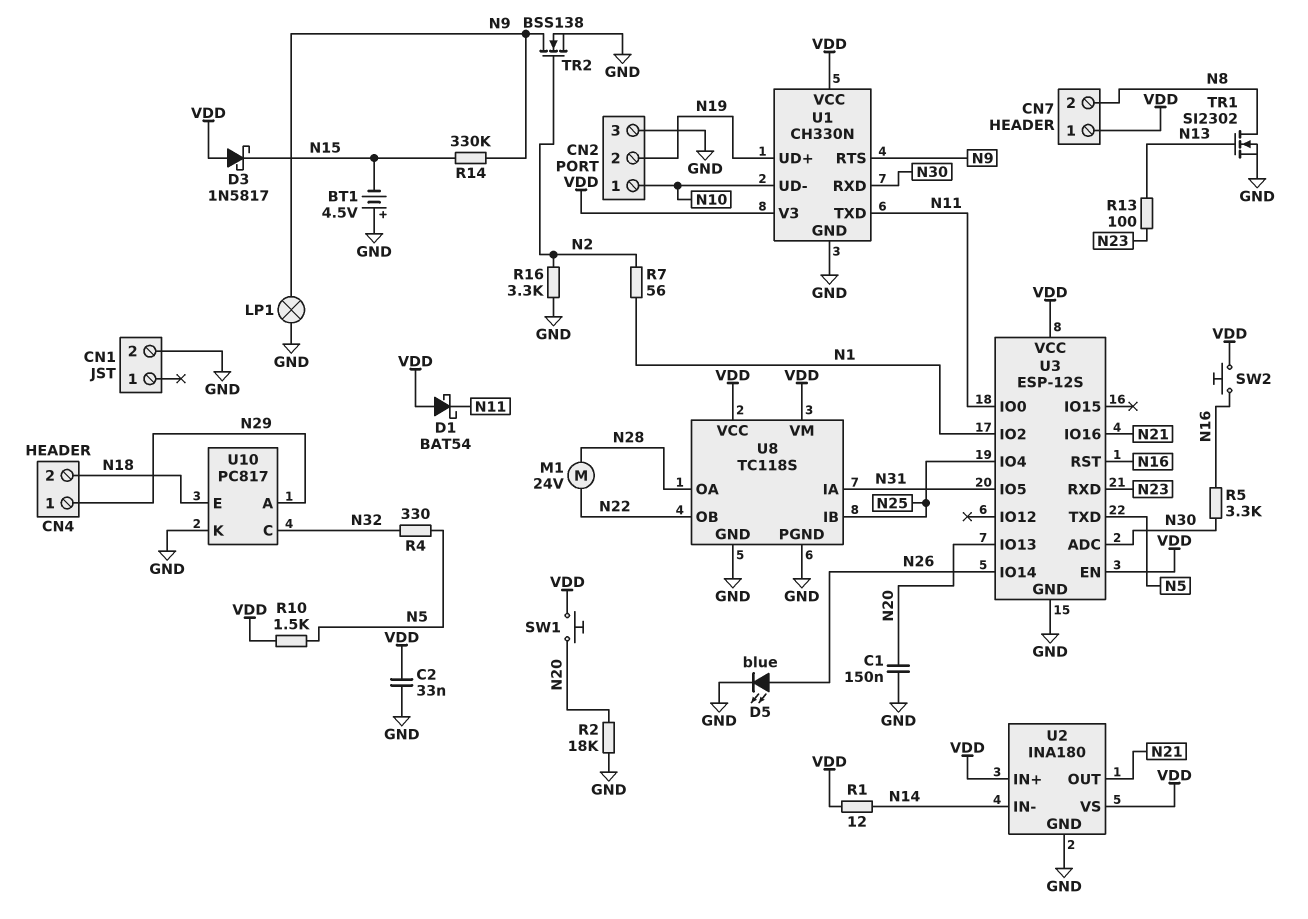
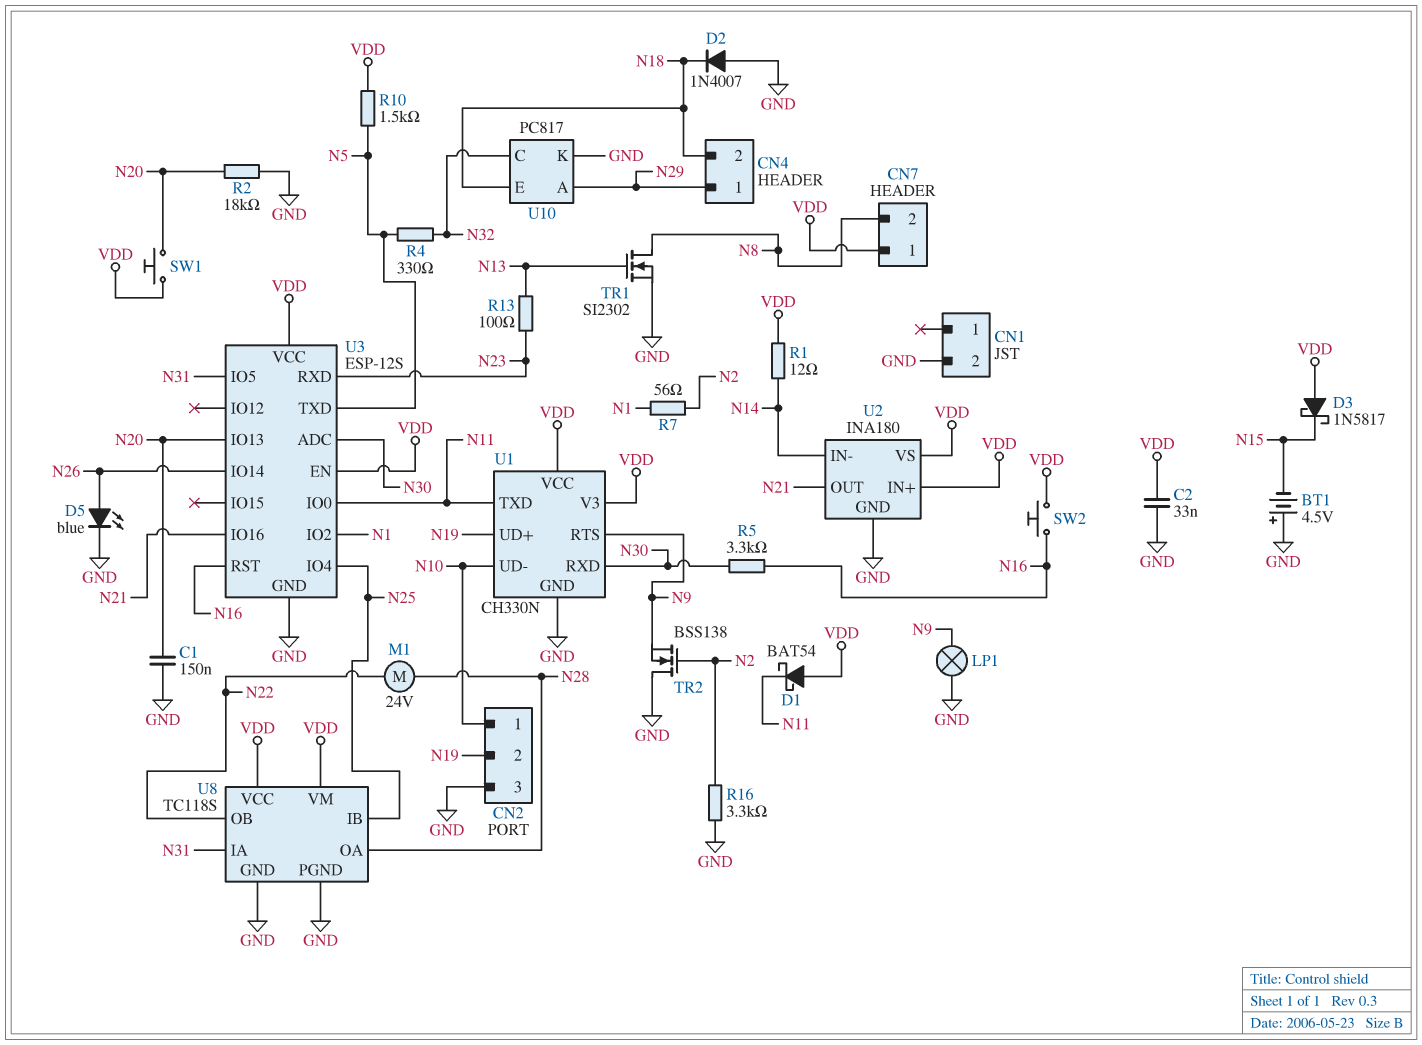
D2: none -> diode 1N4007 (A GND, K N18)
R14: 330k (N9, N15) -> none
TR2: NMOS BSS138 (G N2, D N9, S GND) -> NMOS BSS138 (G N2, D GND, S N9)

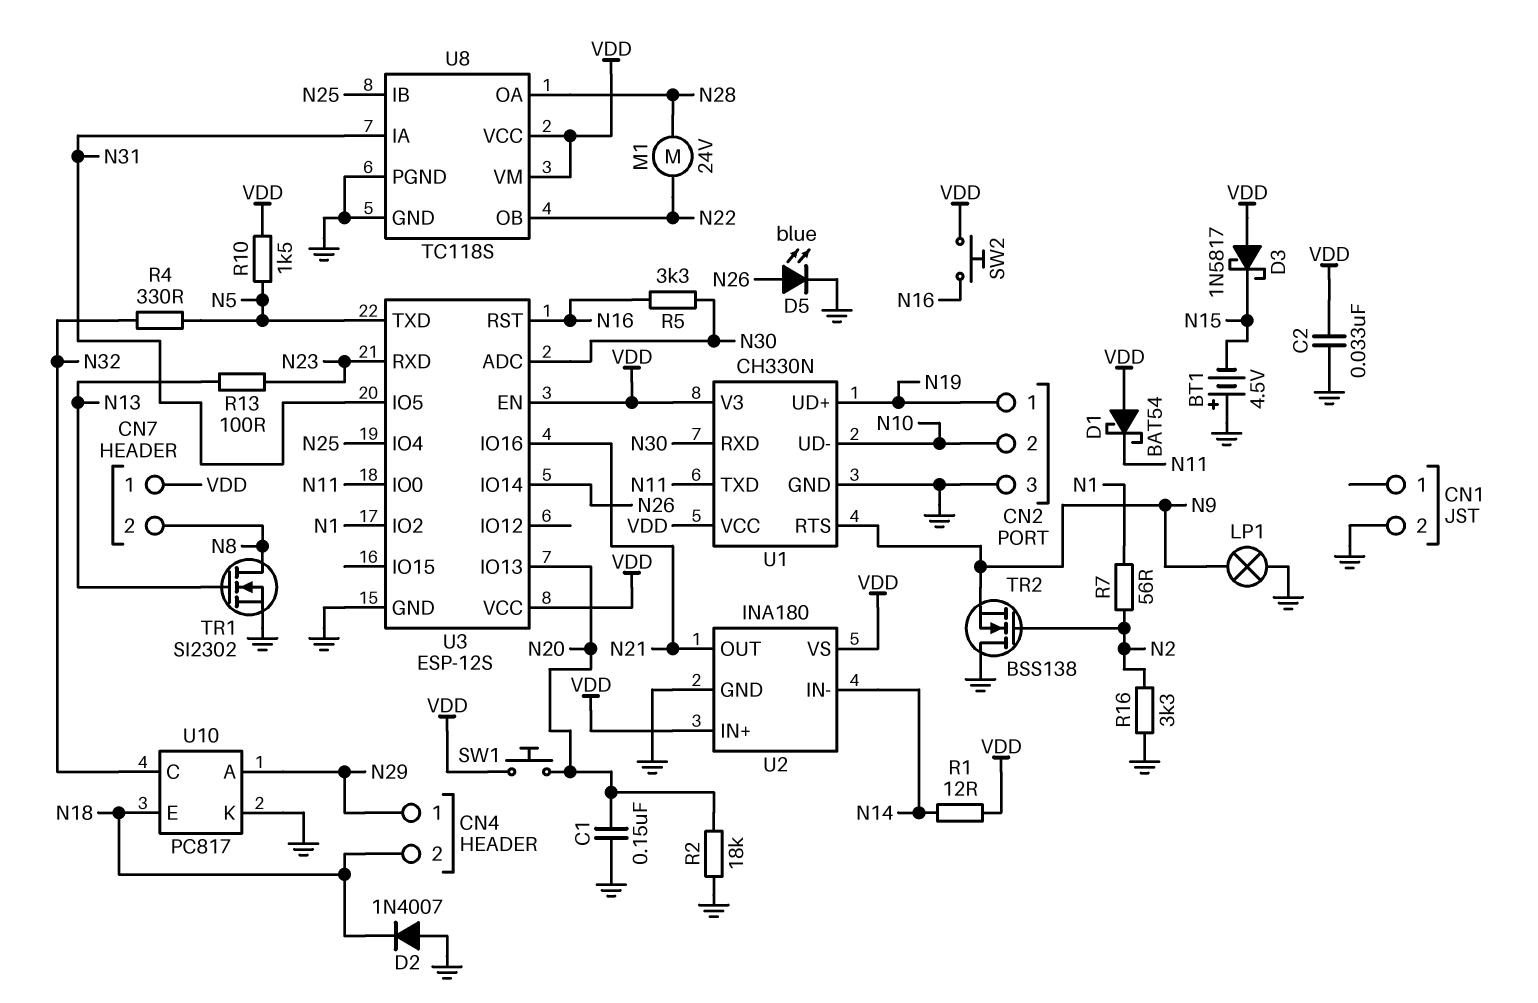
CN2 pin 1: N10 -> N19
CN2 pin 2: N19 -> N10

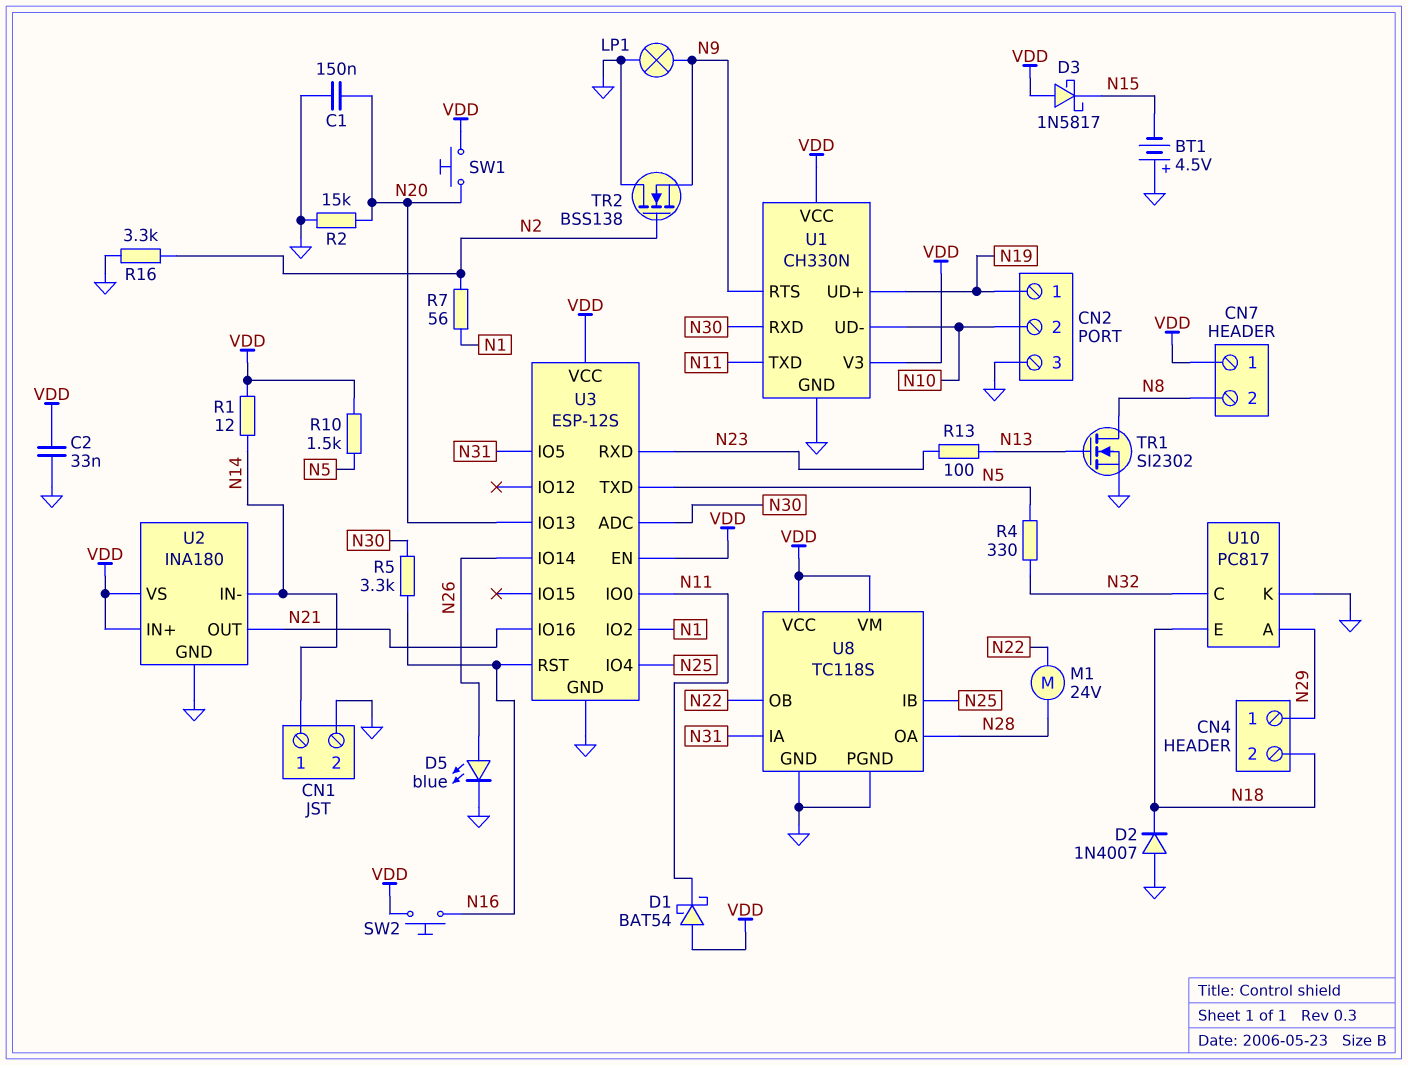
CN1 pin 1: none -> N14
R2: 18k (GND, N20) -> 15k (GND, N20)

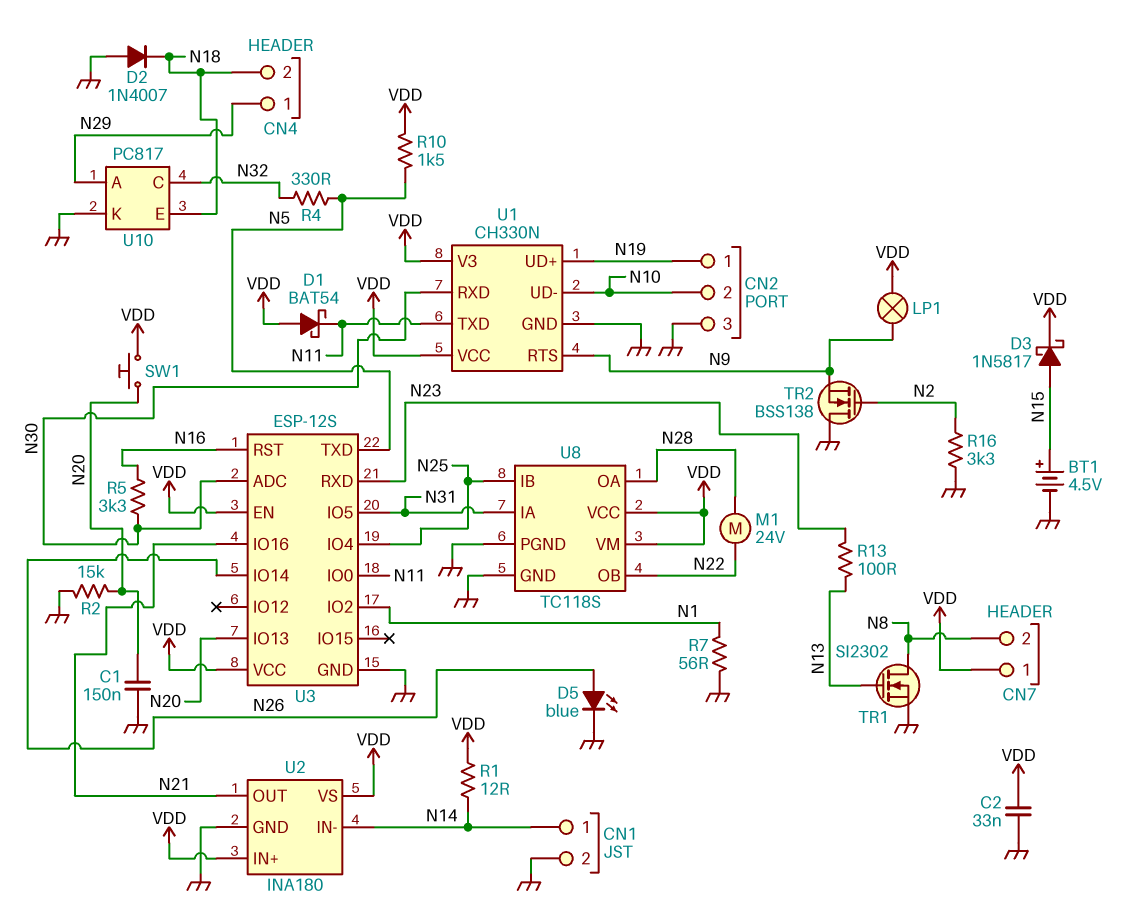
BT1: 4.5V (plus GND, minus N15) -> 4.5V (plus N15, minus GND)
D3: schottky 1N5817 (A VDD, K N15) -> schottky 1N5817 (A N15, K VDD)
LP1: lamp (GND, N9) -> lamp (N9, VDD)
R7: 56 (N1, N2) -> 56 (GND, N1)
SW2: button (N16, VDD) -> none

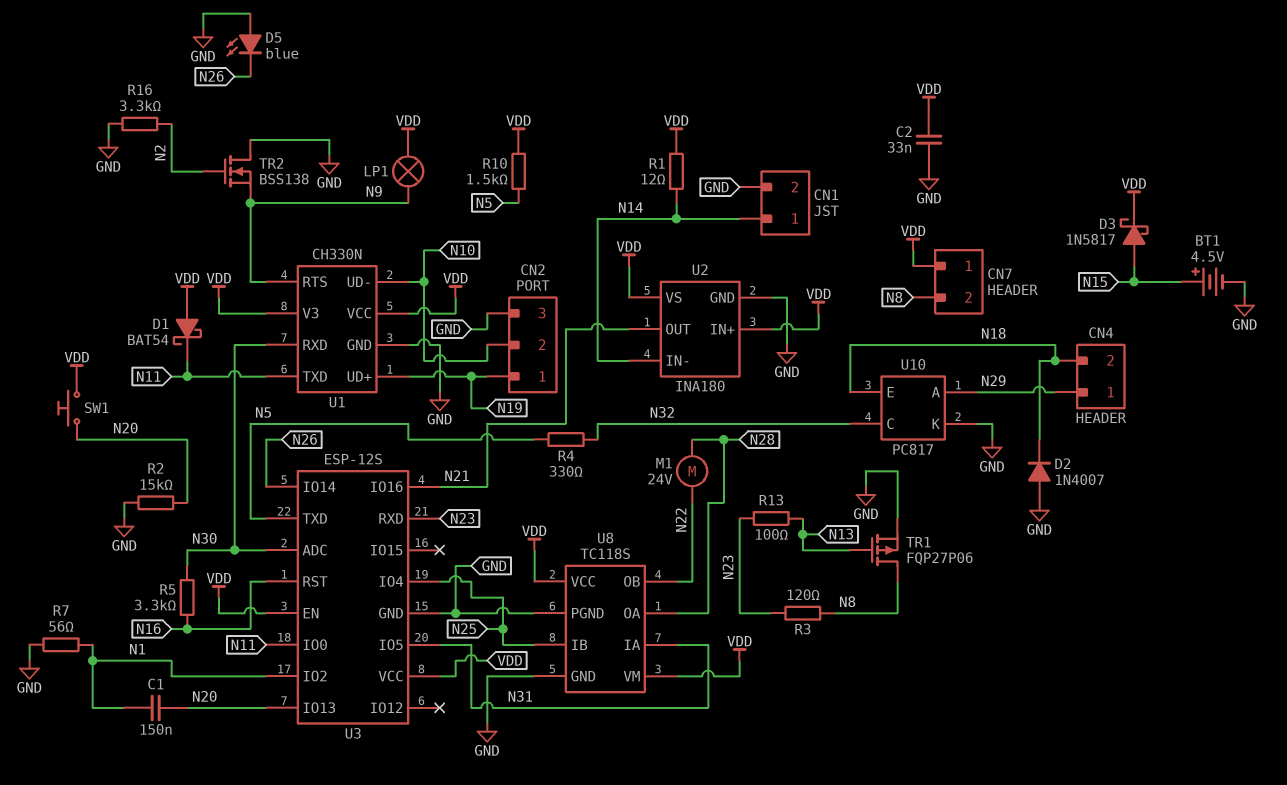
C1: 150nF (GND, N20) -> 150nF (N1, N20)
D5: LED blue (A N26, K GND) -> LED blue (A GND, K N26)
R3: none -> 120 (N8, N23)
TR1: NMOS SI2302 (G N13, D N8, S GND) -> PMOS FQP27P06 (G N13, D N8, S GND)

